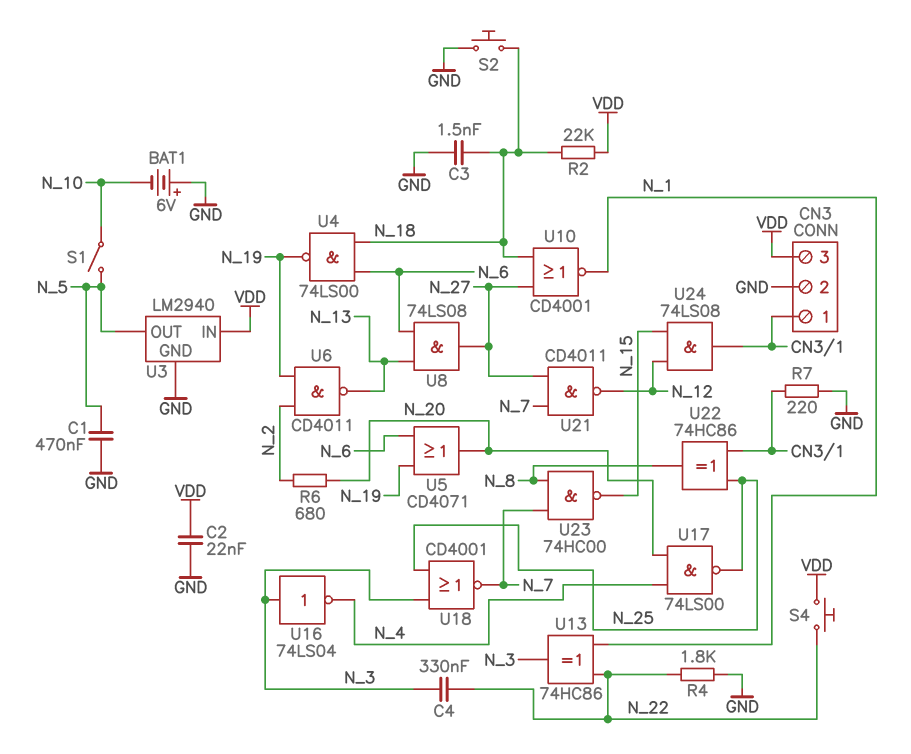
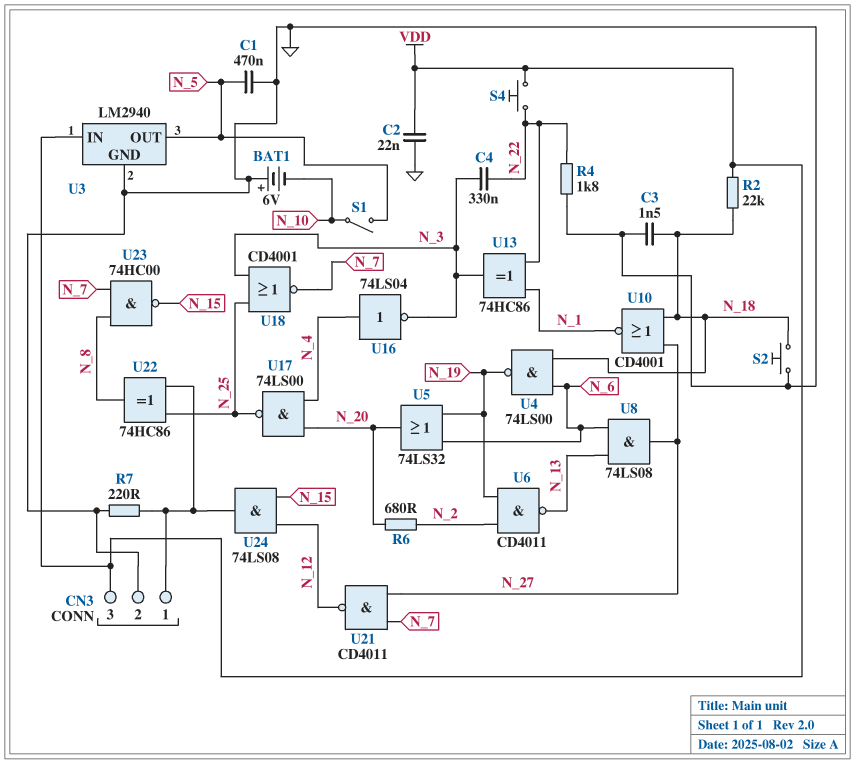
U5: OR CD4071 (in N_6, in N_19, out N_20) -> OR 74LS32 (in N_6, in N_19, out N_20)
U16: NOT 74LS04 (in N_3, out N_4) -> NOT 74LS04 (in N_4, out N_3)

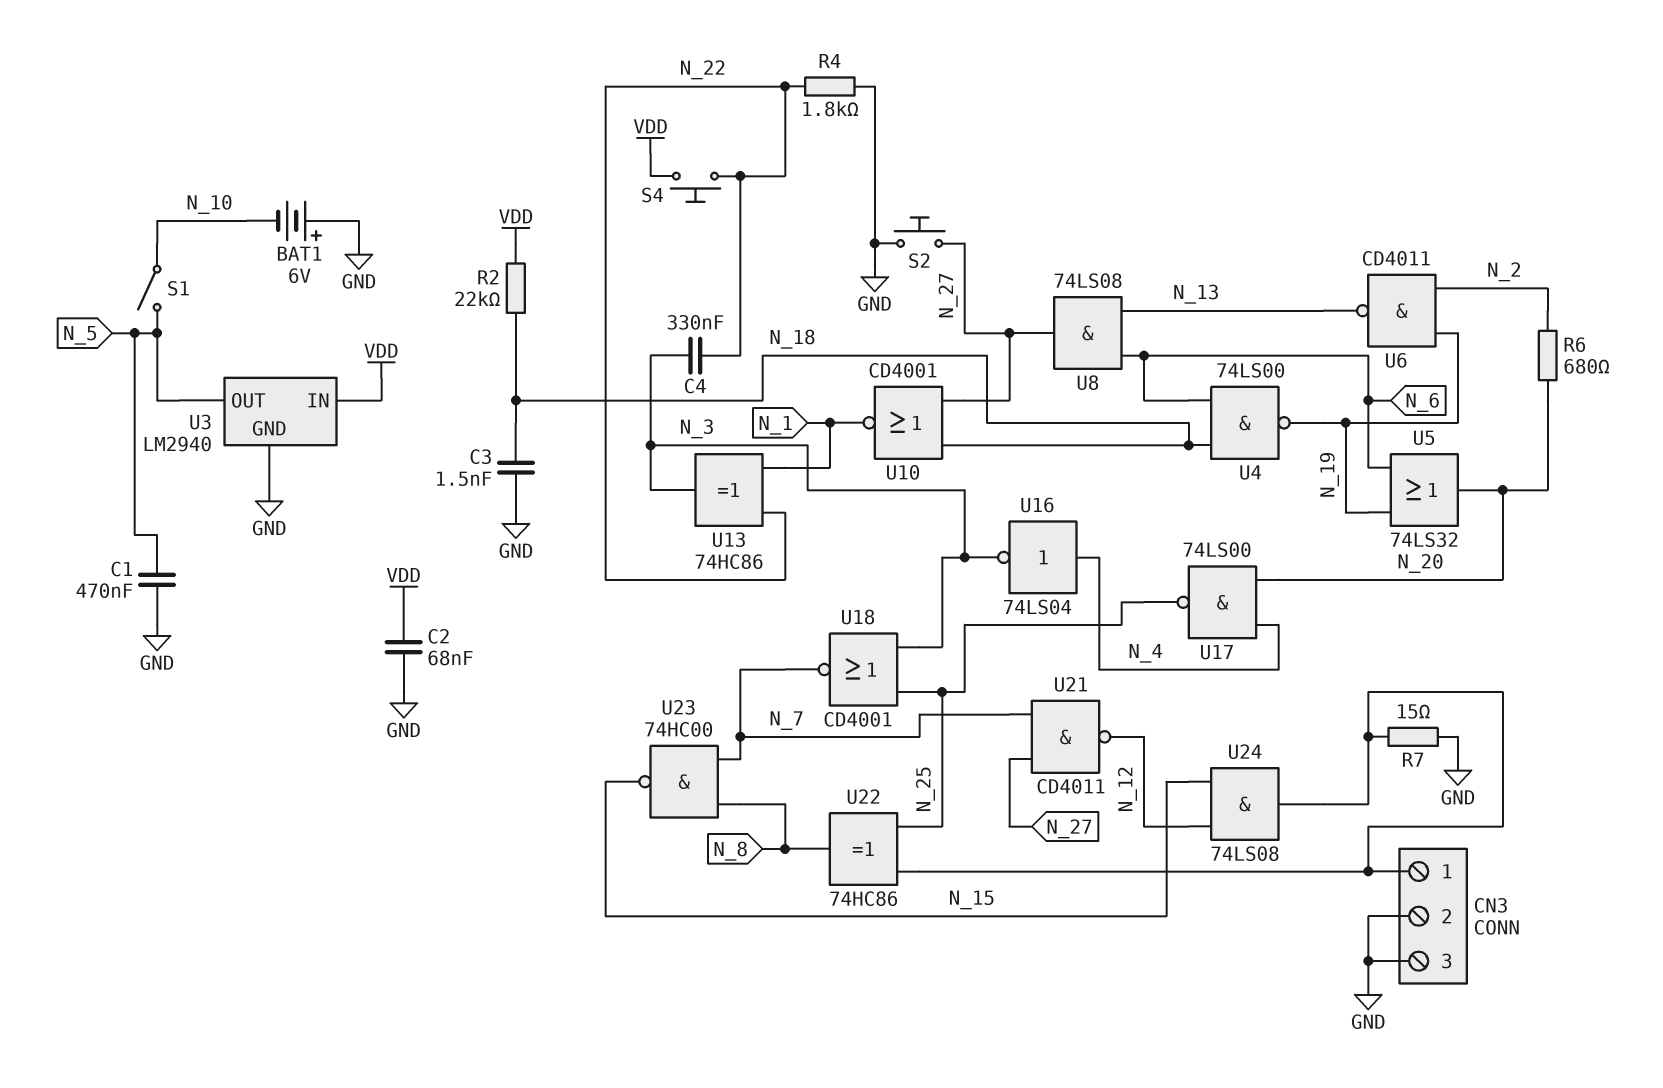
C2: 22nF (GND, VDD) -> 68nF (GND, VDD)
CN3 pin 3: VDD -> GND
R7: 220 (CN3/1, GND) -> 15 (CN3/1, GND)
S2: button (GND, N_18) -> button (GND, N_27)

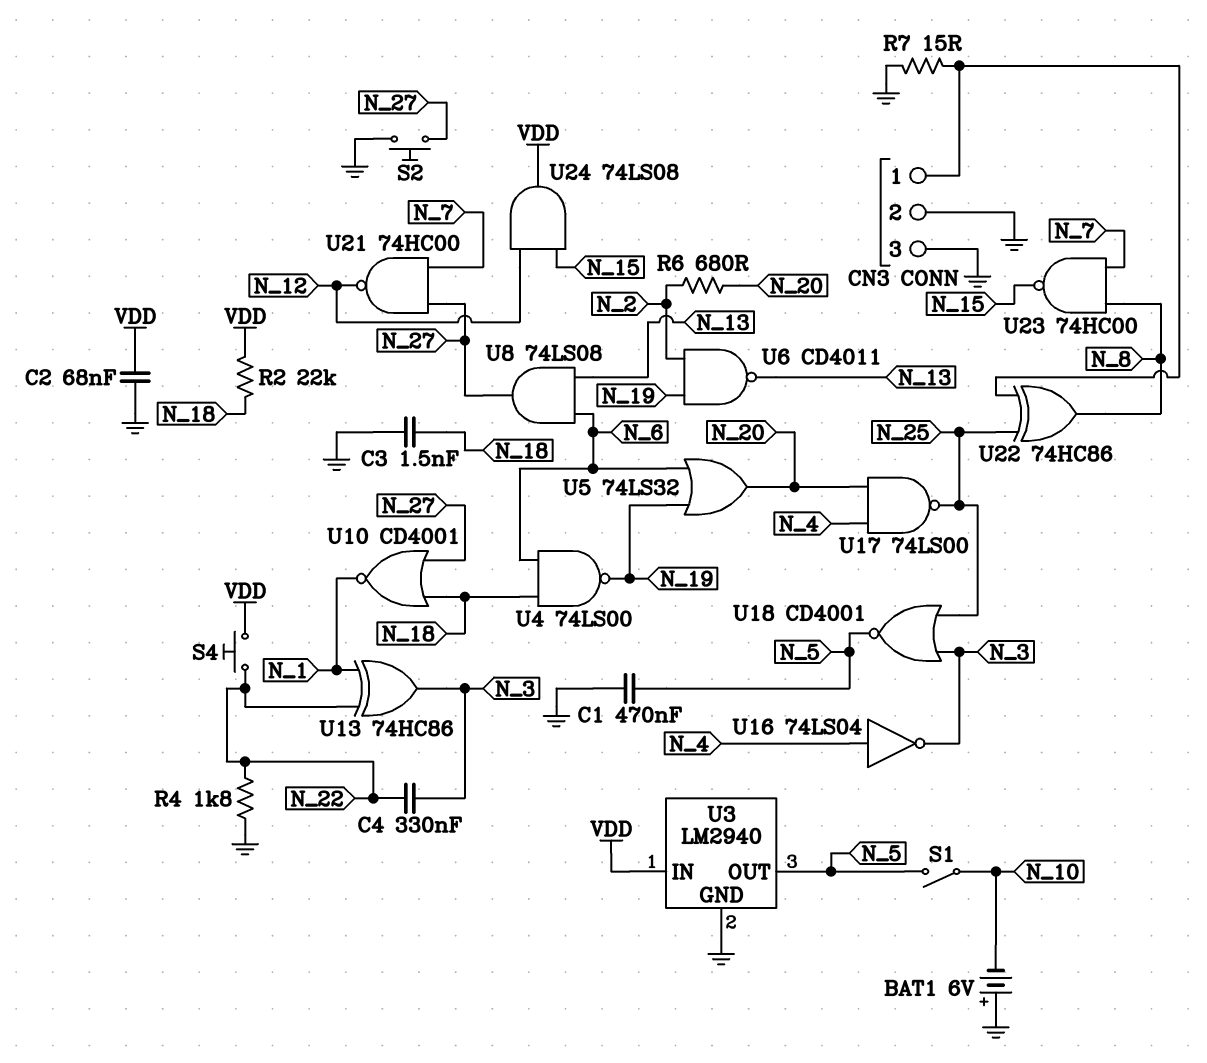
U18: NOR CD4001 (in N_3, in N_25, out N_7) -> NOR CD4001 (in N_3, in N_25, out N_5)
U21: NAND CD4011 (in N_7, in N_27, out N_12) -> NAND 74HC00 (in N_7, in N_27, out N_12)
U24: AND 74LS08 (in N_12, in N_15, out CN3/1) -> AND 74LS08 (in N_12, in N_15, out VDD)

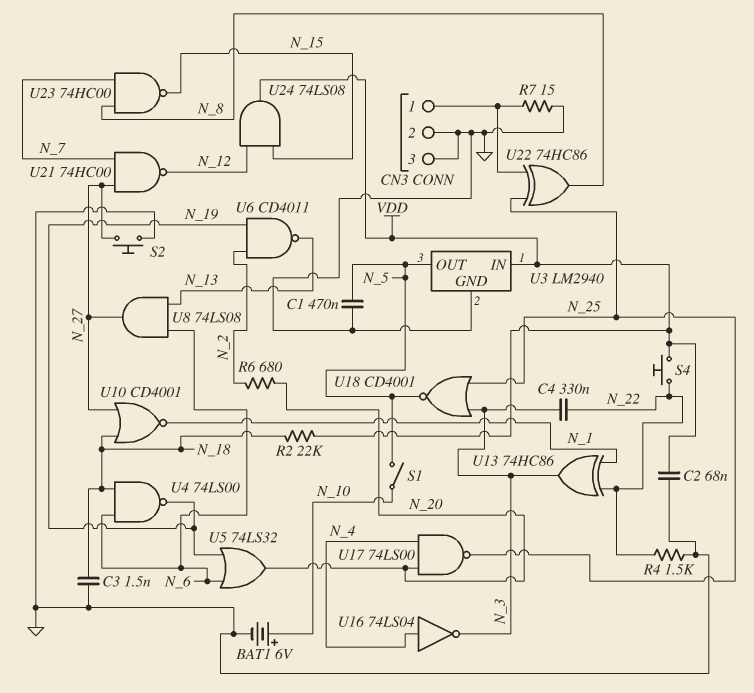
BAT1: 6V (plus GND, minus N_10) -> 6V (plus N_10, minus GND)
R4: 1.8k (GND, N_22) -> 1.5k (GND, N_22)

